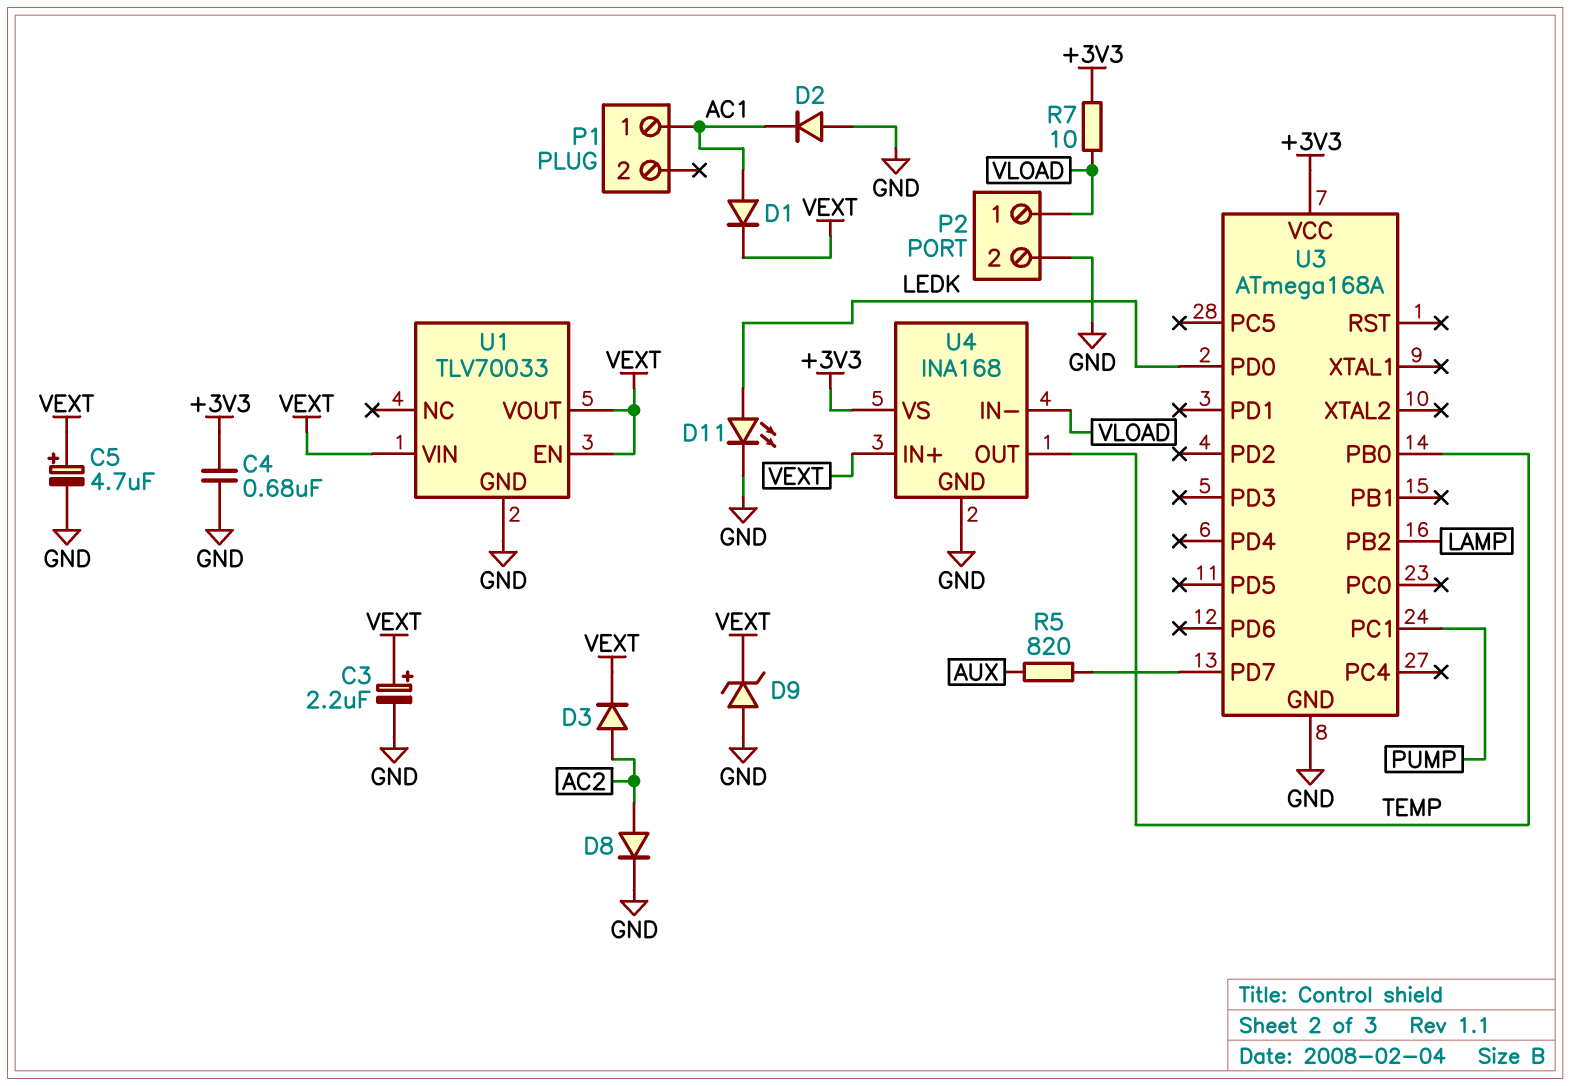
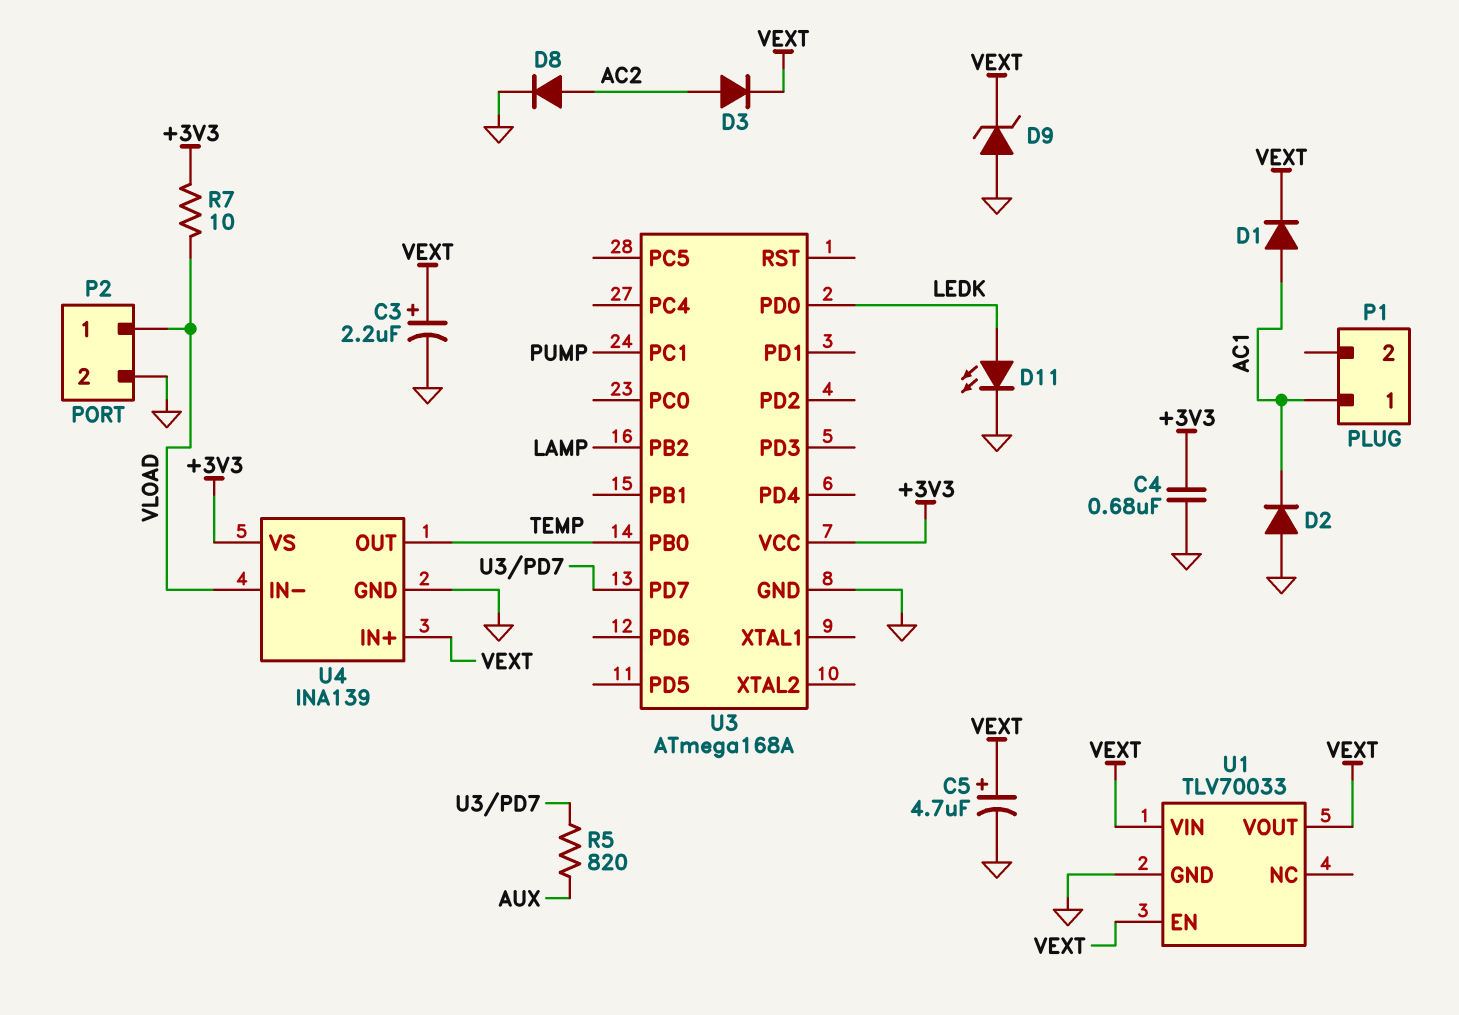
U4: INA168 -> INA139

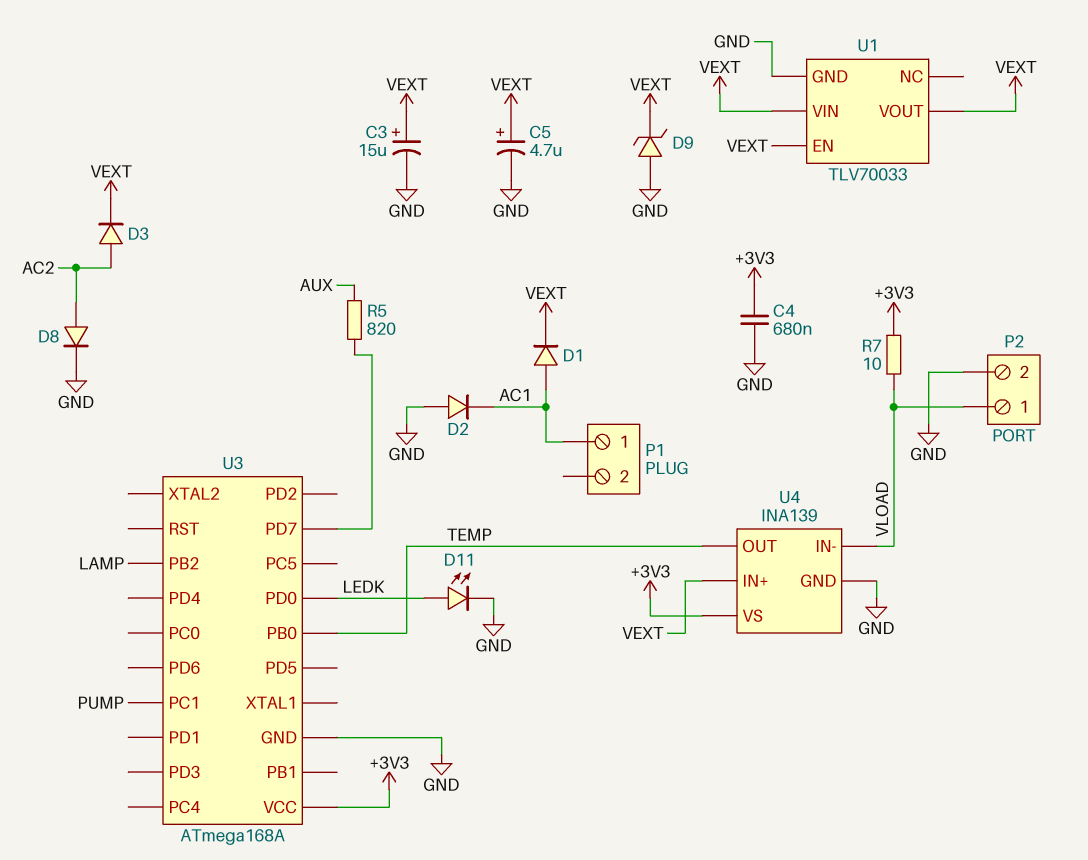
C3: 2.2uF (plus VEXT, minus GND) -> 15uF (plus VEXT, minus GND)

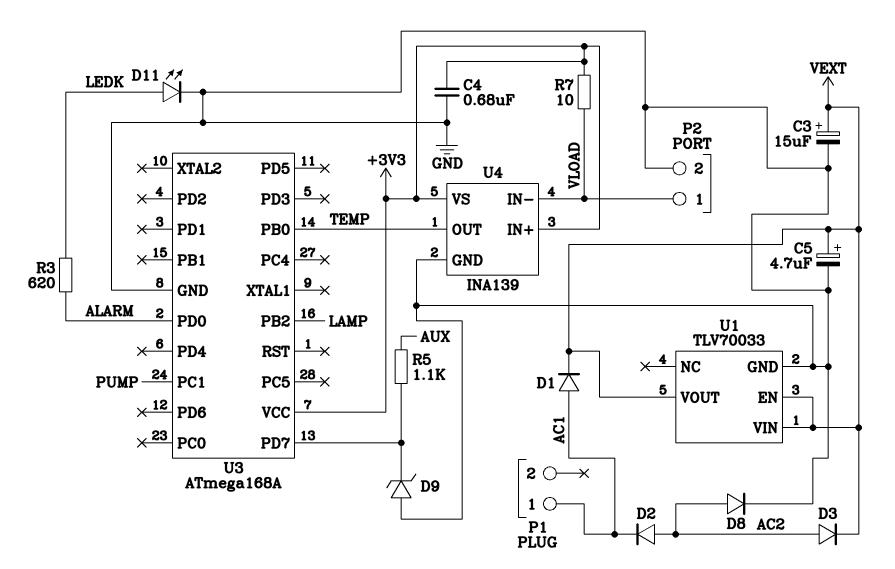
D2: diode (A GND, K AC1) -> diode (A AC2, K AC1)
D9: zener (A GND, K VEXT) -> zener (A GND, K U3/PD7)
R3: none -> 620 (ALARM, LEDK)
R5: 820 (AUX, U3/PD7) -> 1.1k (AUX, U3/PD7)
U3 pin PD0: LEDK -> ALARM
U4 pin IN+: VEXT -> +3V3

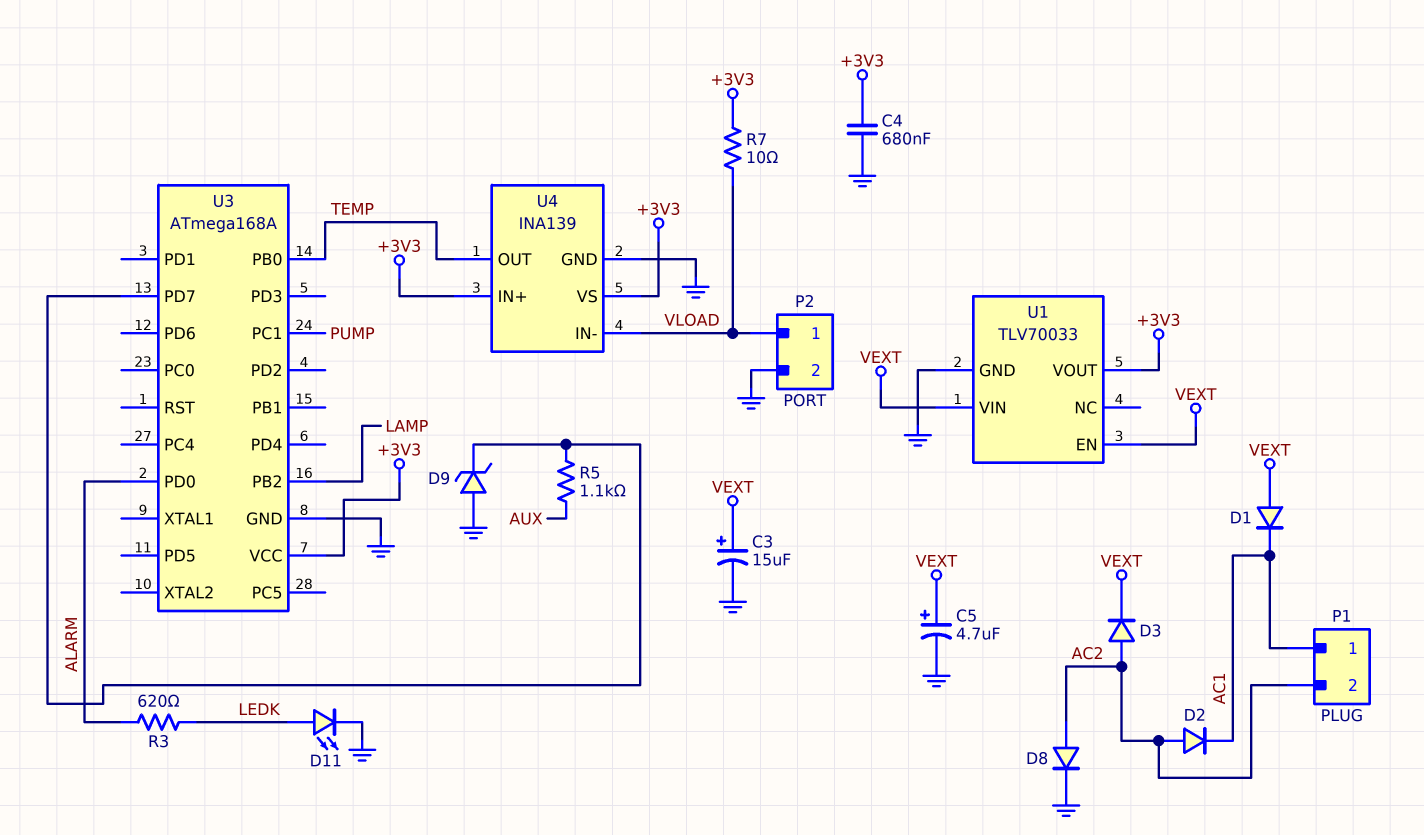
D1: diode (A AC1, K VEXT) -> diode (A VEXT, K AC1)
P1 pin 2: none -> AC2
U1 pin VOUT: VEXT -> +3V3

